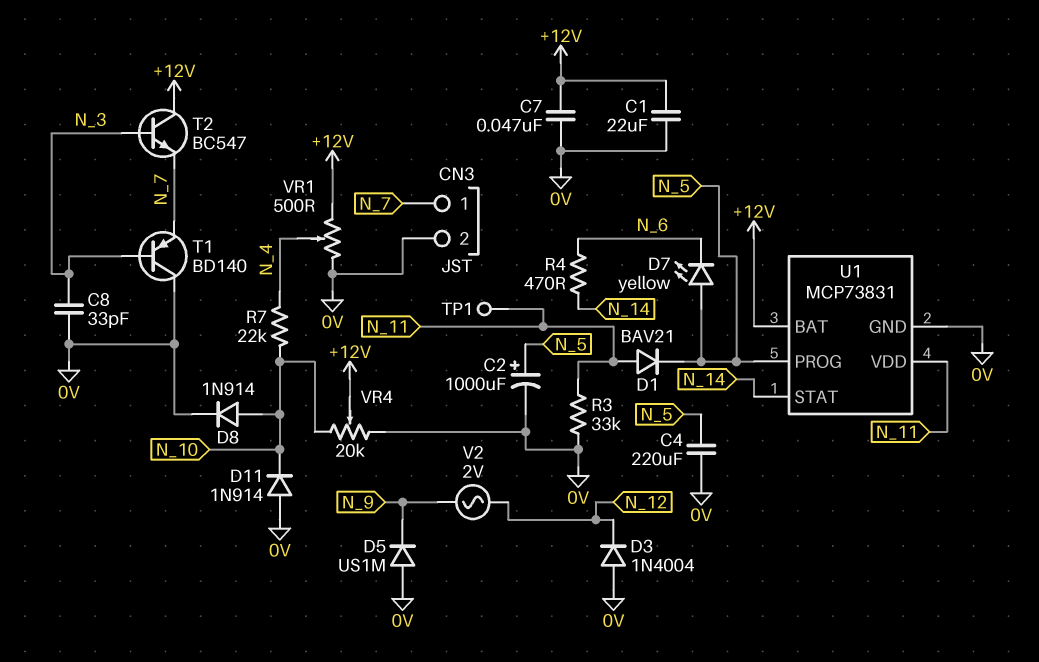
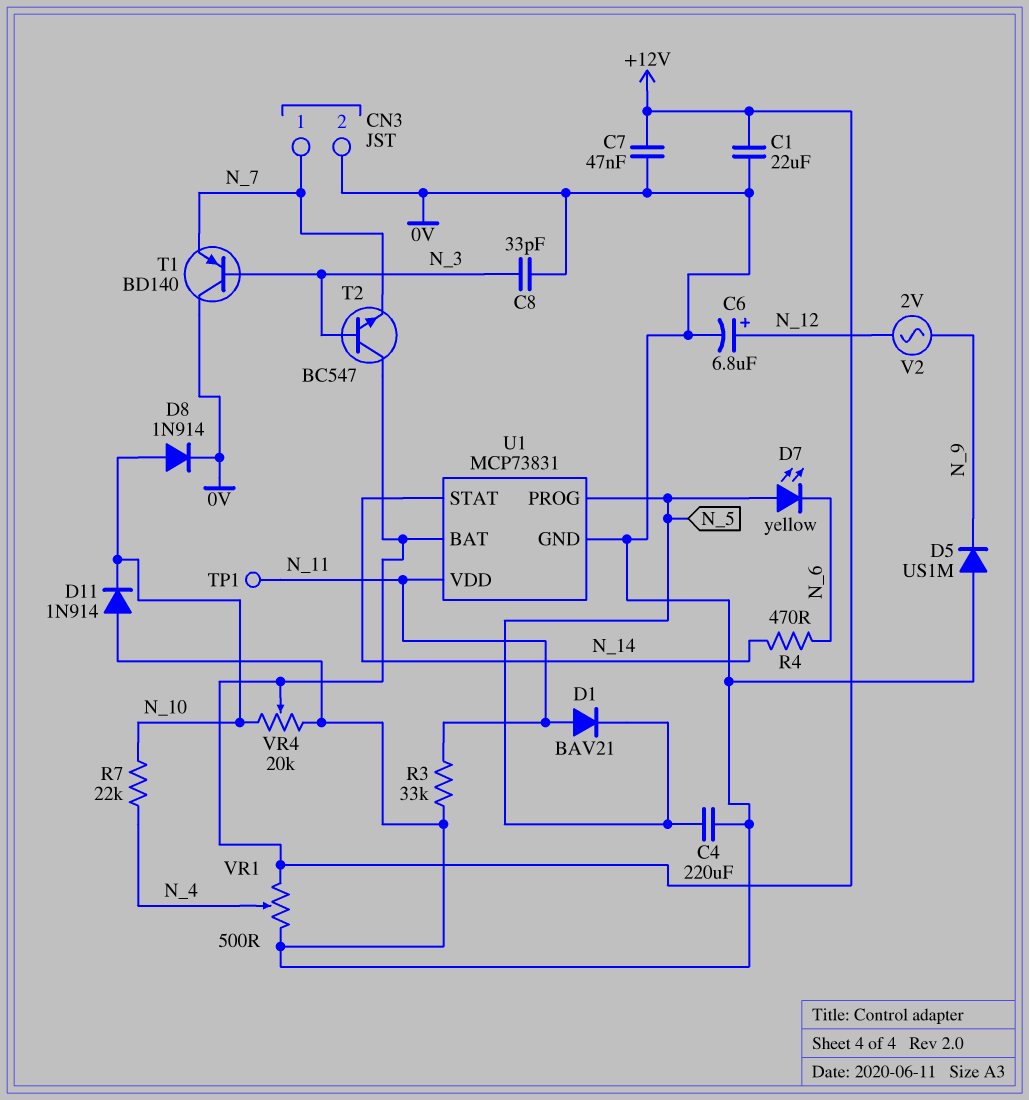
C2: 1000uF (plus N_5, minus 0V) -> none
C6: none -> 6.8uF (plus N_12, minus 0V)
D3: diode 1N4004 (A 0V, K N_12) -> none

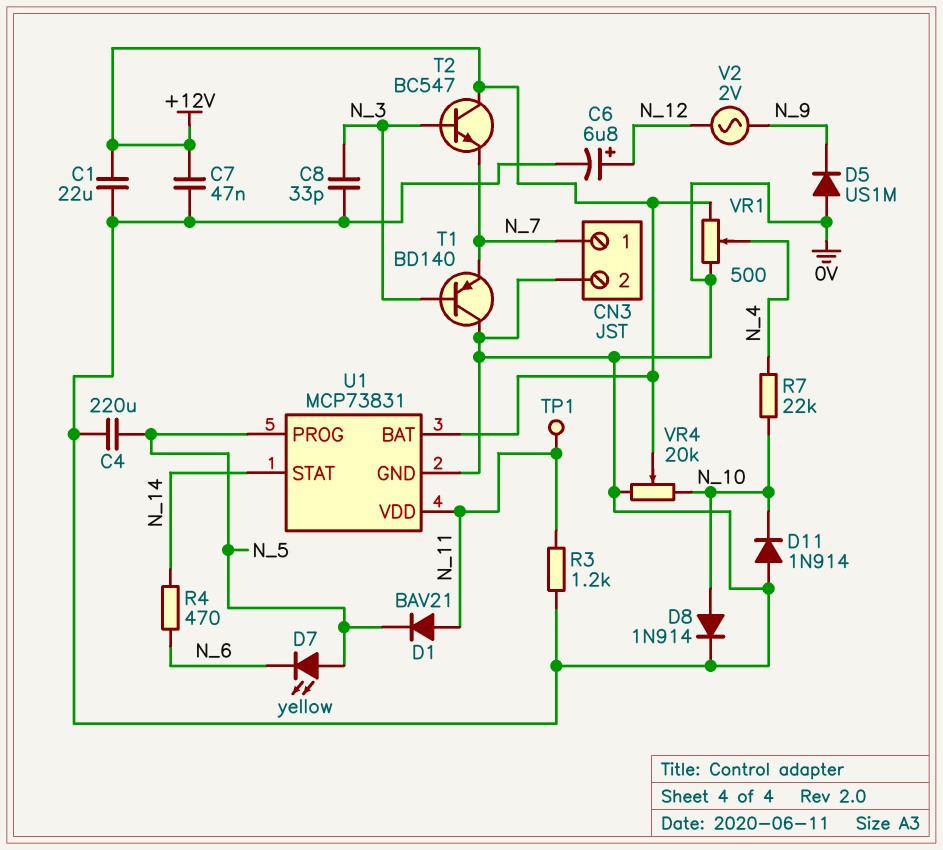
R3: 33k (0V, N_11) -> 1.2k (0V, N_11)

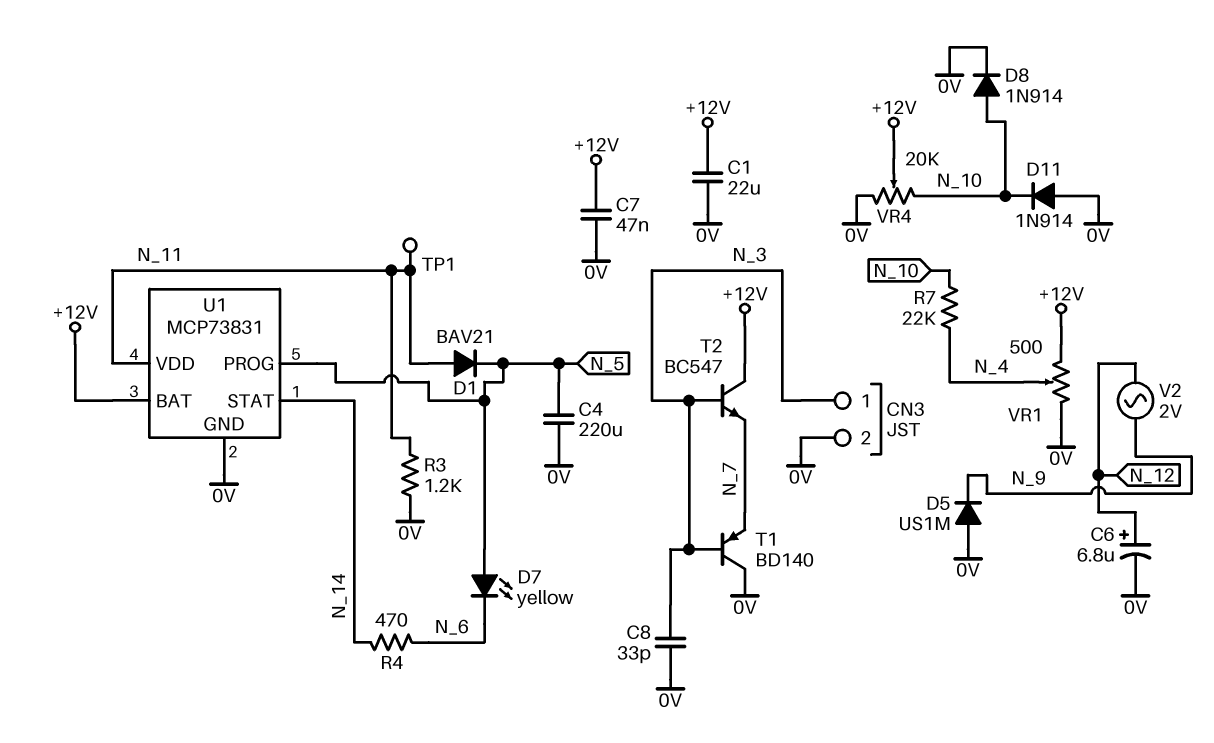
CN3 pin 1: N_7 -> N_3

